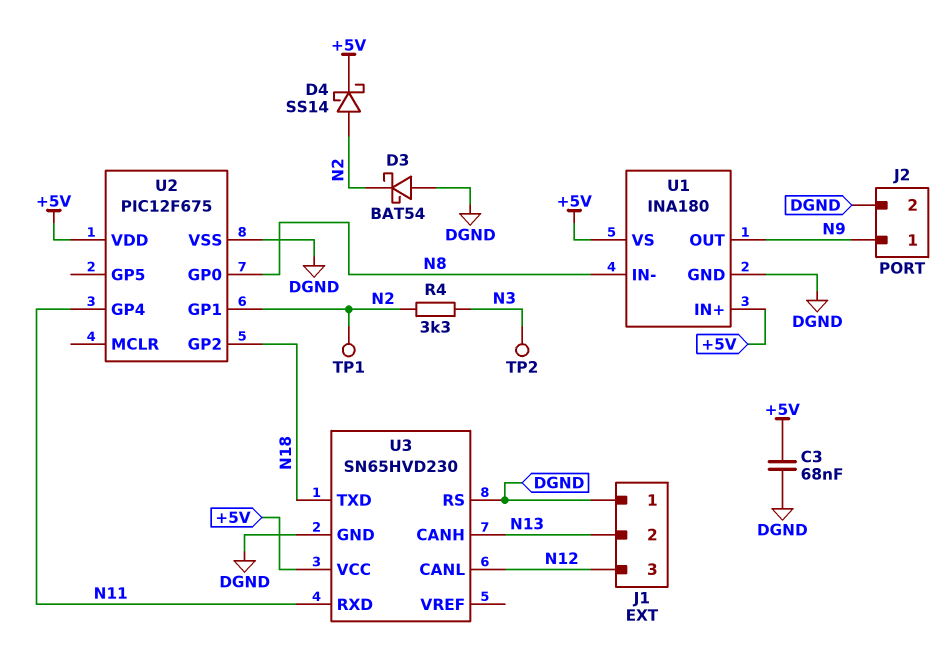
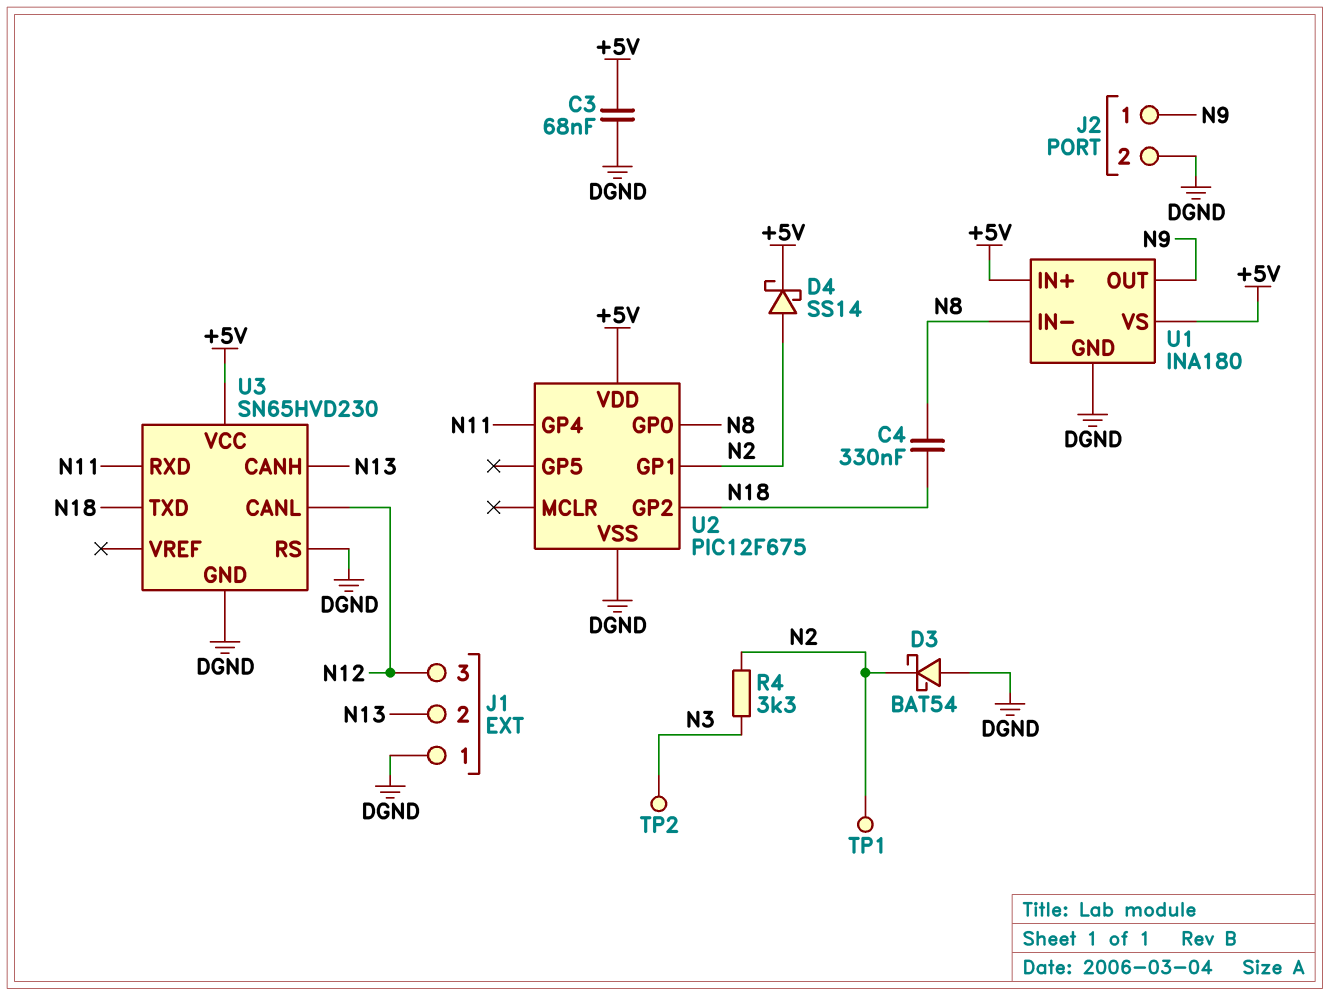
C4: none -> 330nF (N8, N18)

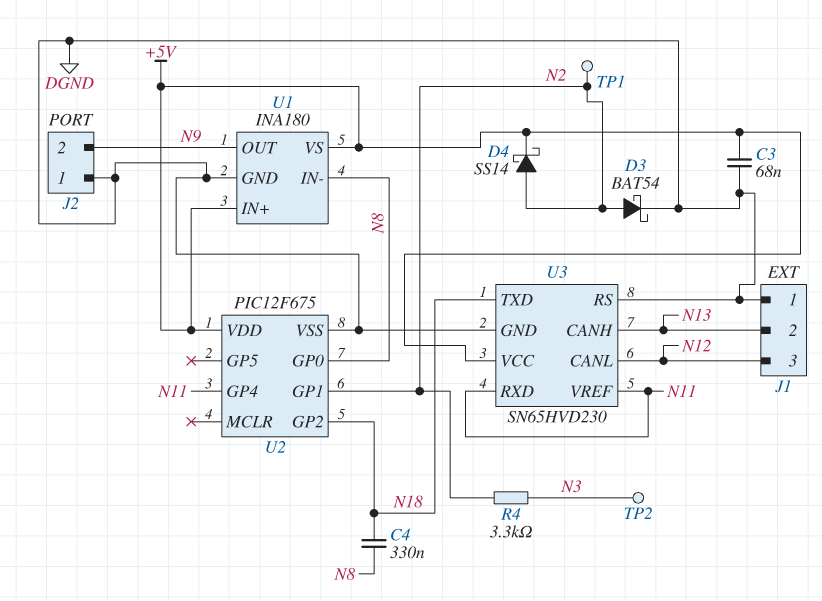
D3: schottky BAT54 (A DGND, K N2) -> schottky BAT54 (A N2, K DGND)
J2 pin 1: N9 -> DGND
J2 pin 2: DGND -> N9
U3 pin VREF: none -> N11

